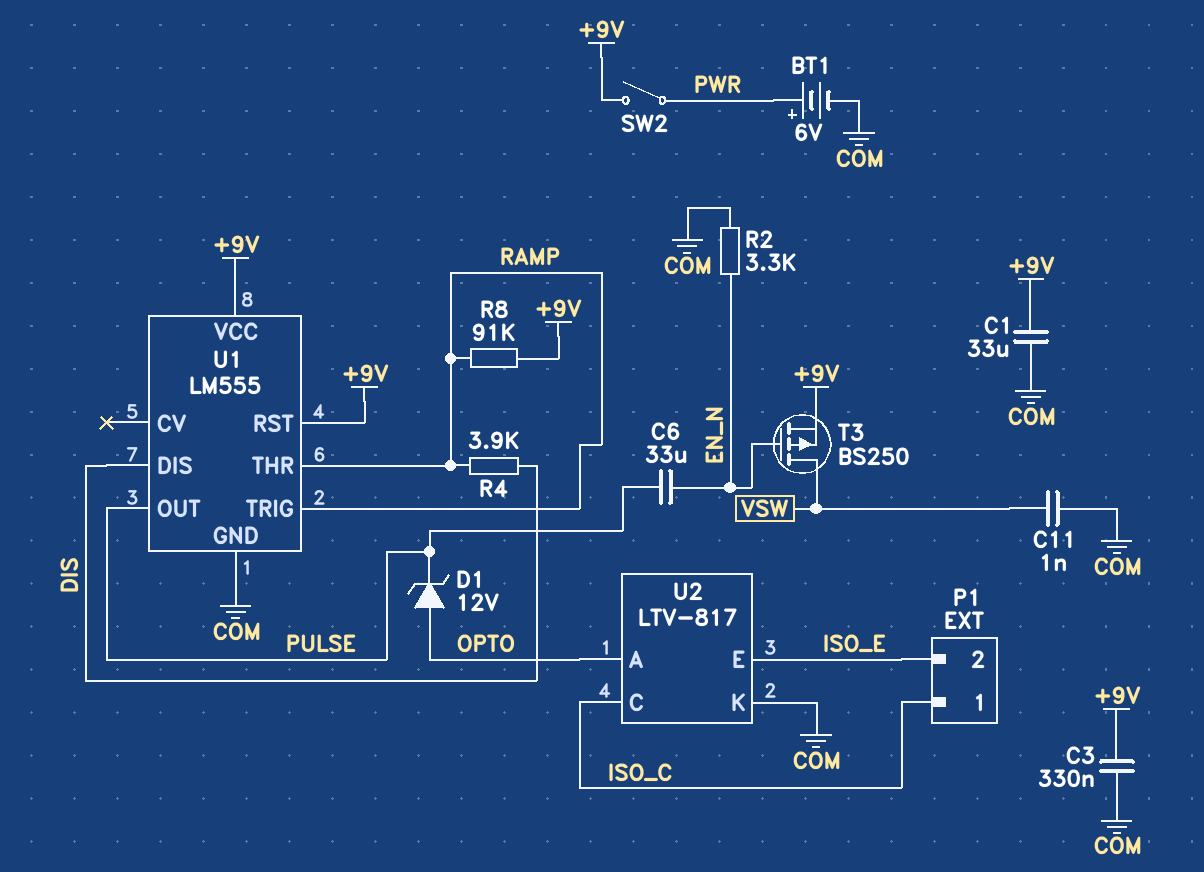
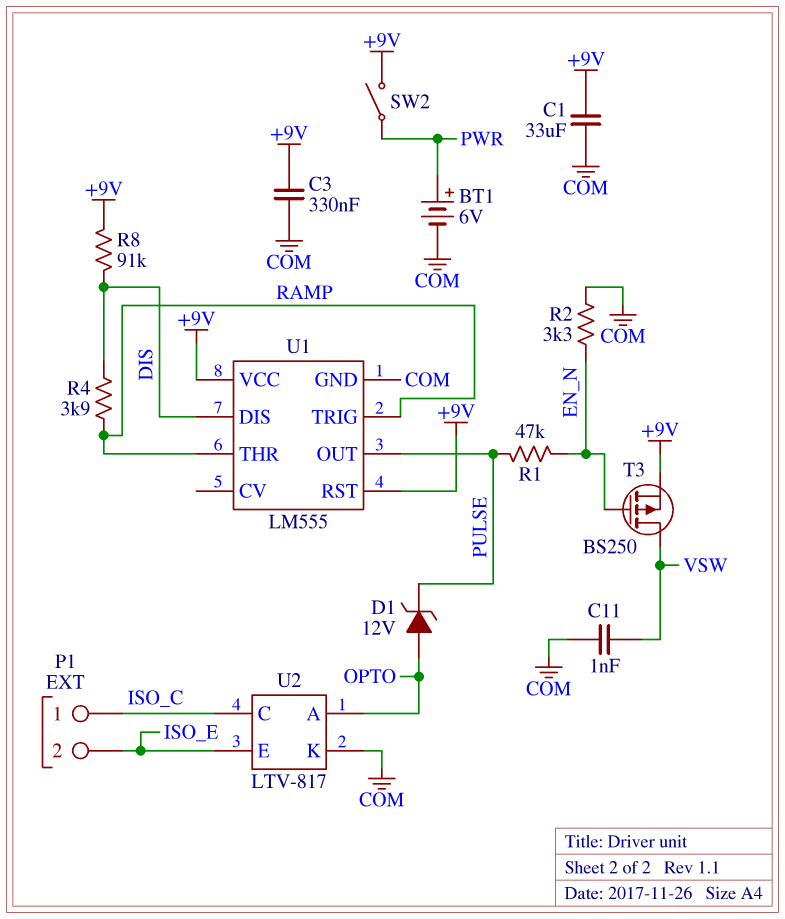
C6: 33uF (EN_N, PULSE) -> none
R1: none -> 47k (EN_N, PULSE)
R8: 91k (+9V, RAMP) -> 91k (+9V, DIS)

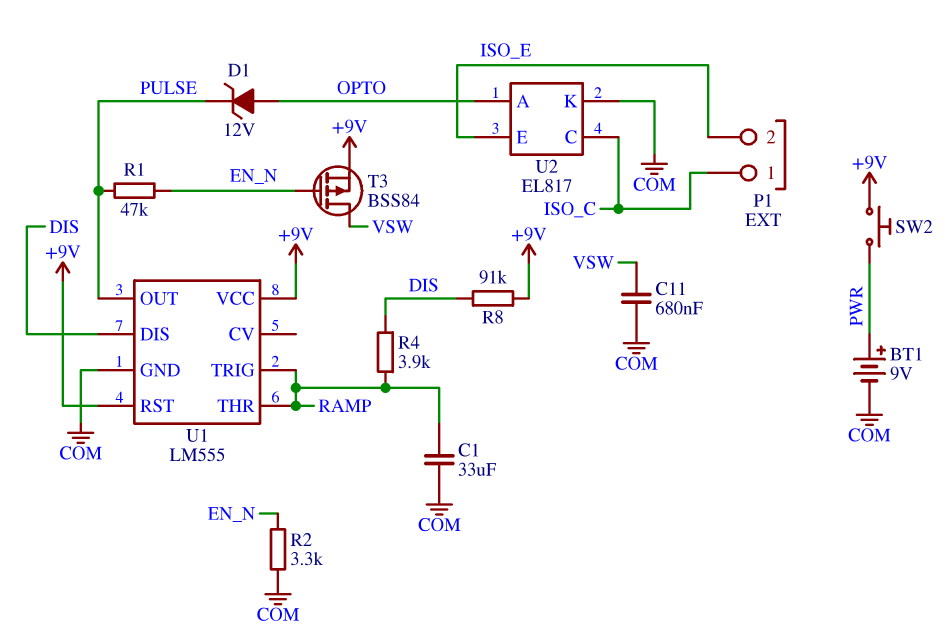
BT1: 6V (plus PWR, minus COM) -> 9V (plus PWR, minus COM)
C1: 33uF (+9V, COM) -> 33uF (COM, RAMP)
C3: 330nF (+9V, COM) -> none
C11: 1nF (COM, VSW) -> 680nF (COM, VSW)
SW2: switch (+9V, PWR) -> button (+9V, PWR)
T3: PMOS BS250 (G EN_N, D VSW, S +9V) -> PMOS BSS84 (G EN_N, D VSW, S +9V)
U2: LTV-817 -> EL817

